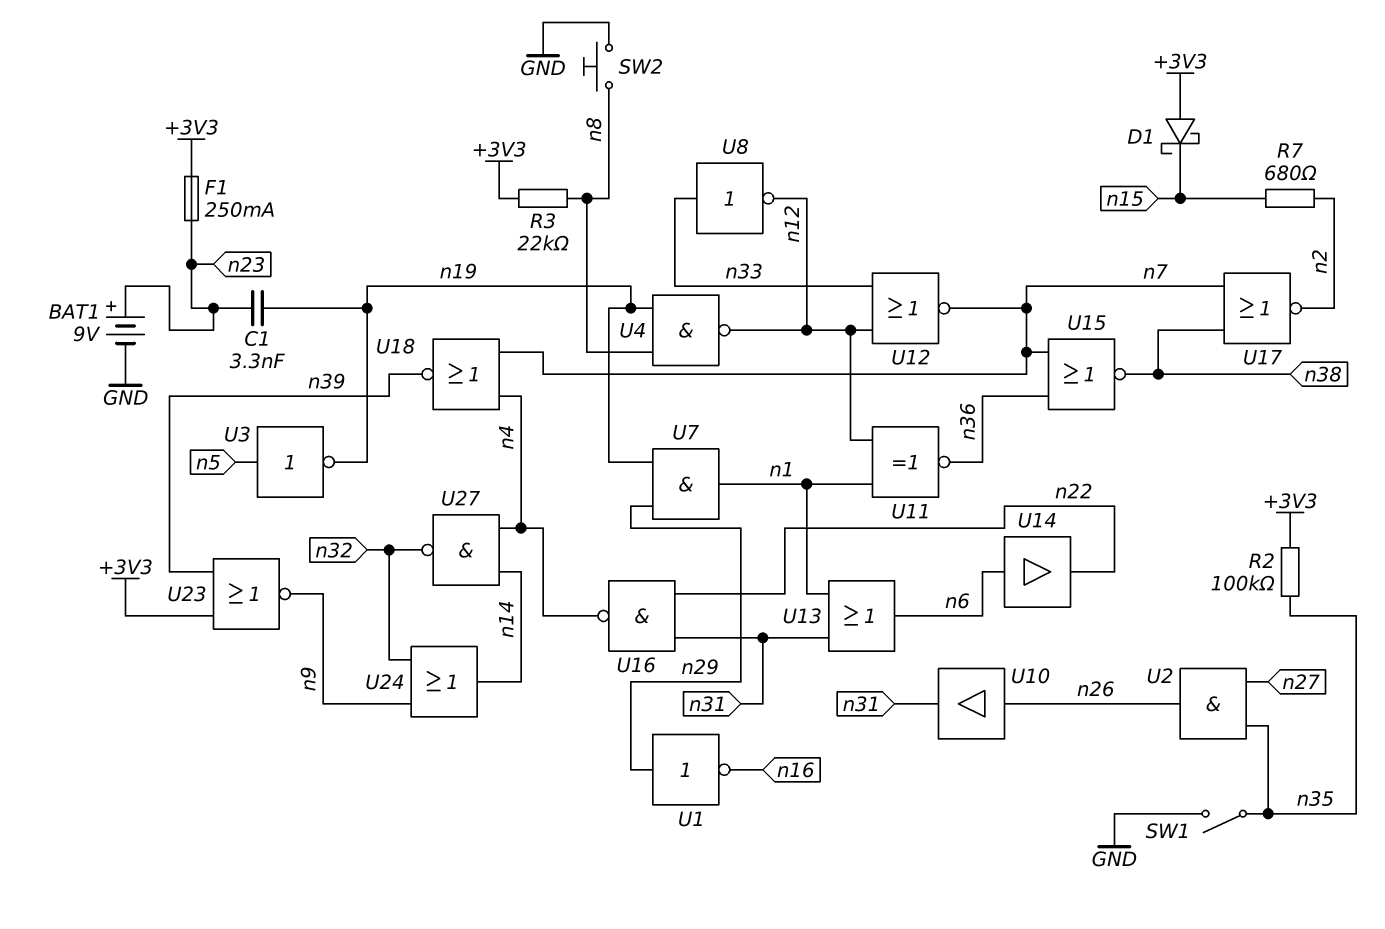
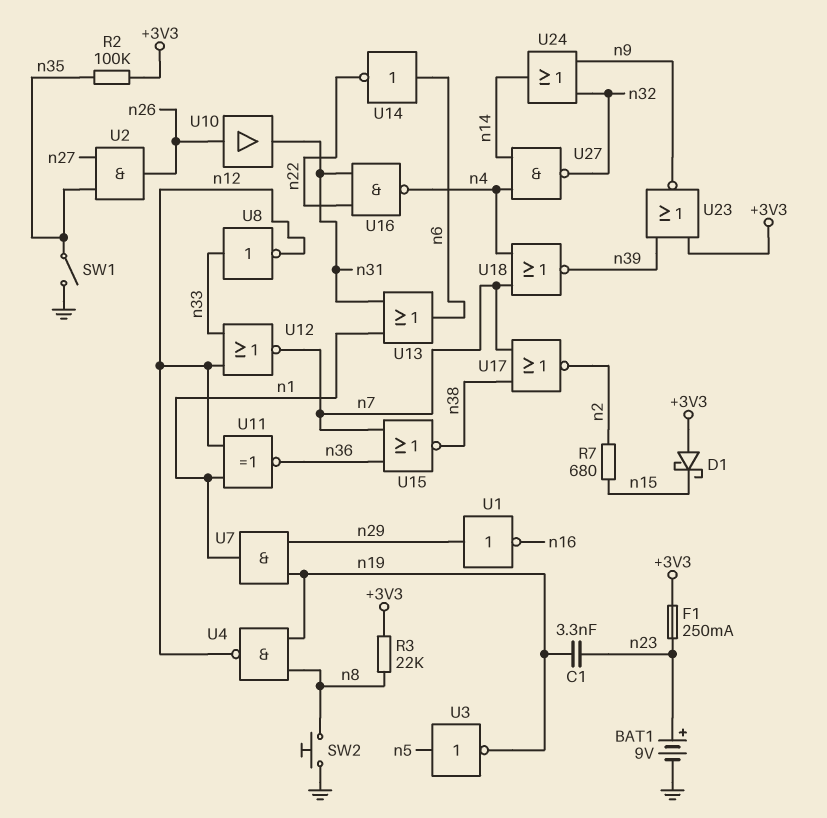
U14: buffer (in n6, out n22) -> NOT (in n6, out n22)

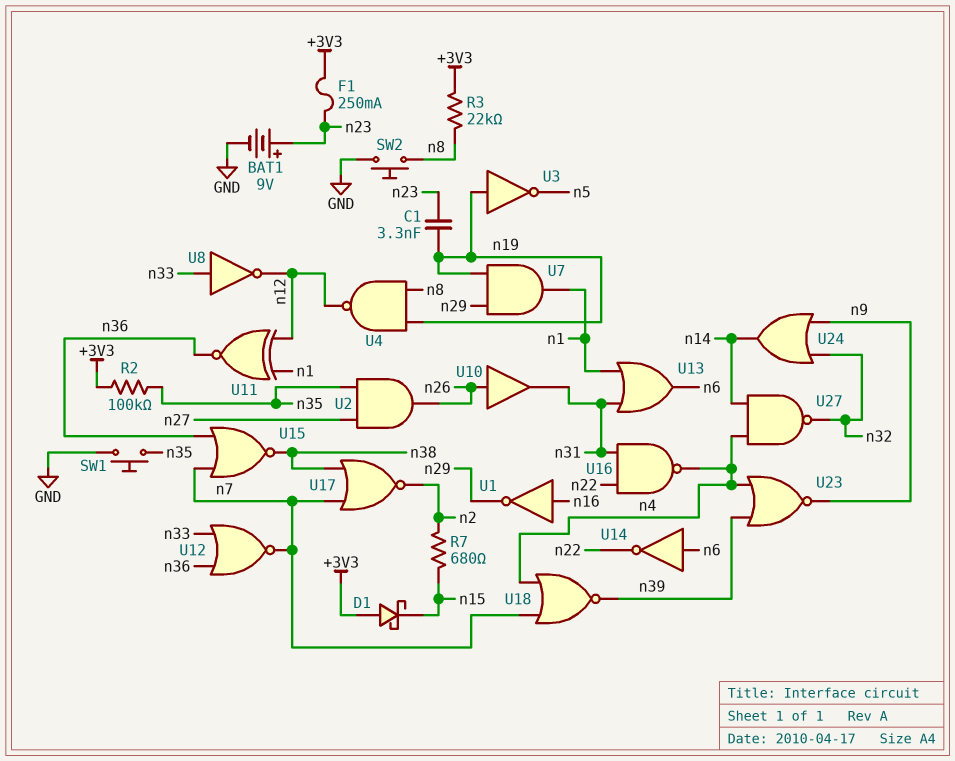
SW1: switch (GND, n35) -> button (GND, n35)
U1: NOT (in n29, out n16) -> NOT (in n16, out n29)
U3: NOT (in n5, out n19) -> NOT (in n19, out n5)
U12: NOR (in n12, in n33, out n7) -> NOR (in n33, in n36, out n7)
U23: NOR (in +3V3, in n39, out n9) -> NOR (in n4, in n39, out n9)

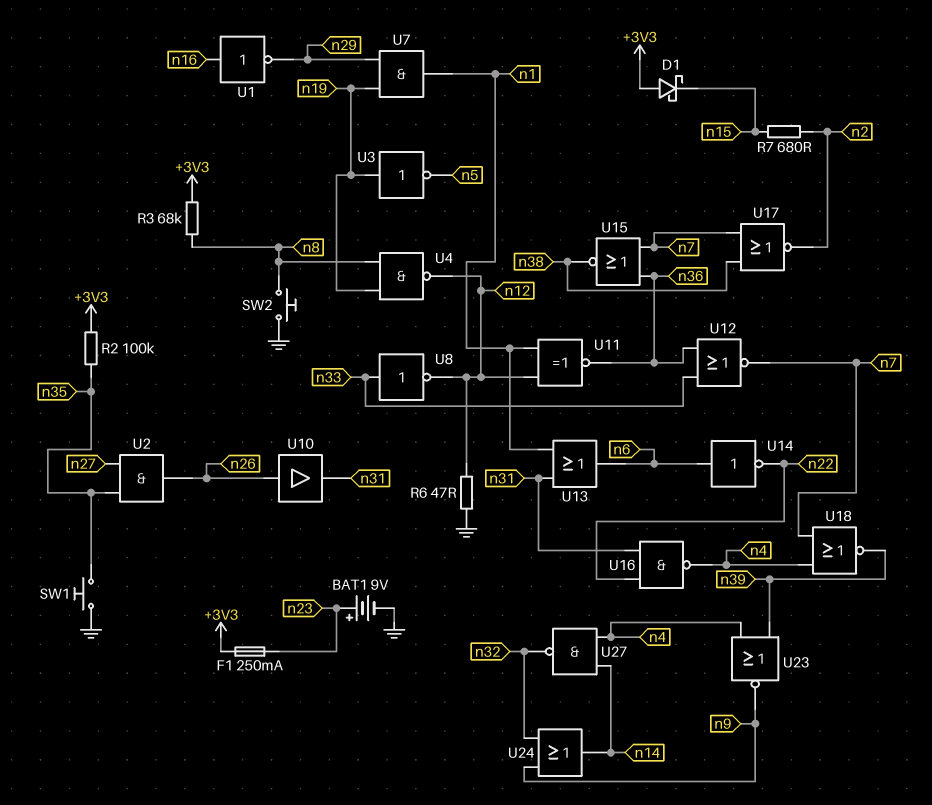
C1: 3.3nF (n19, n23) -> none
R3: 22k (+3V3, n8) -> 68k (+3V3, n8)
R6: none -> 47 (GND, n12)

